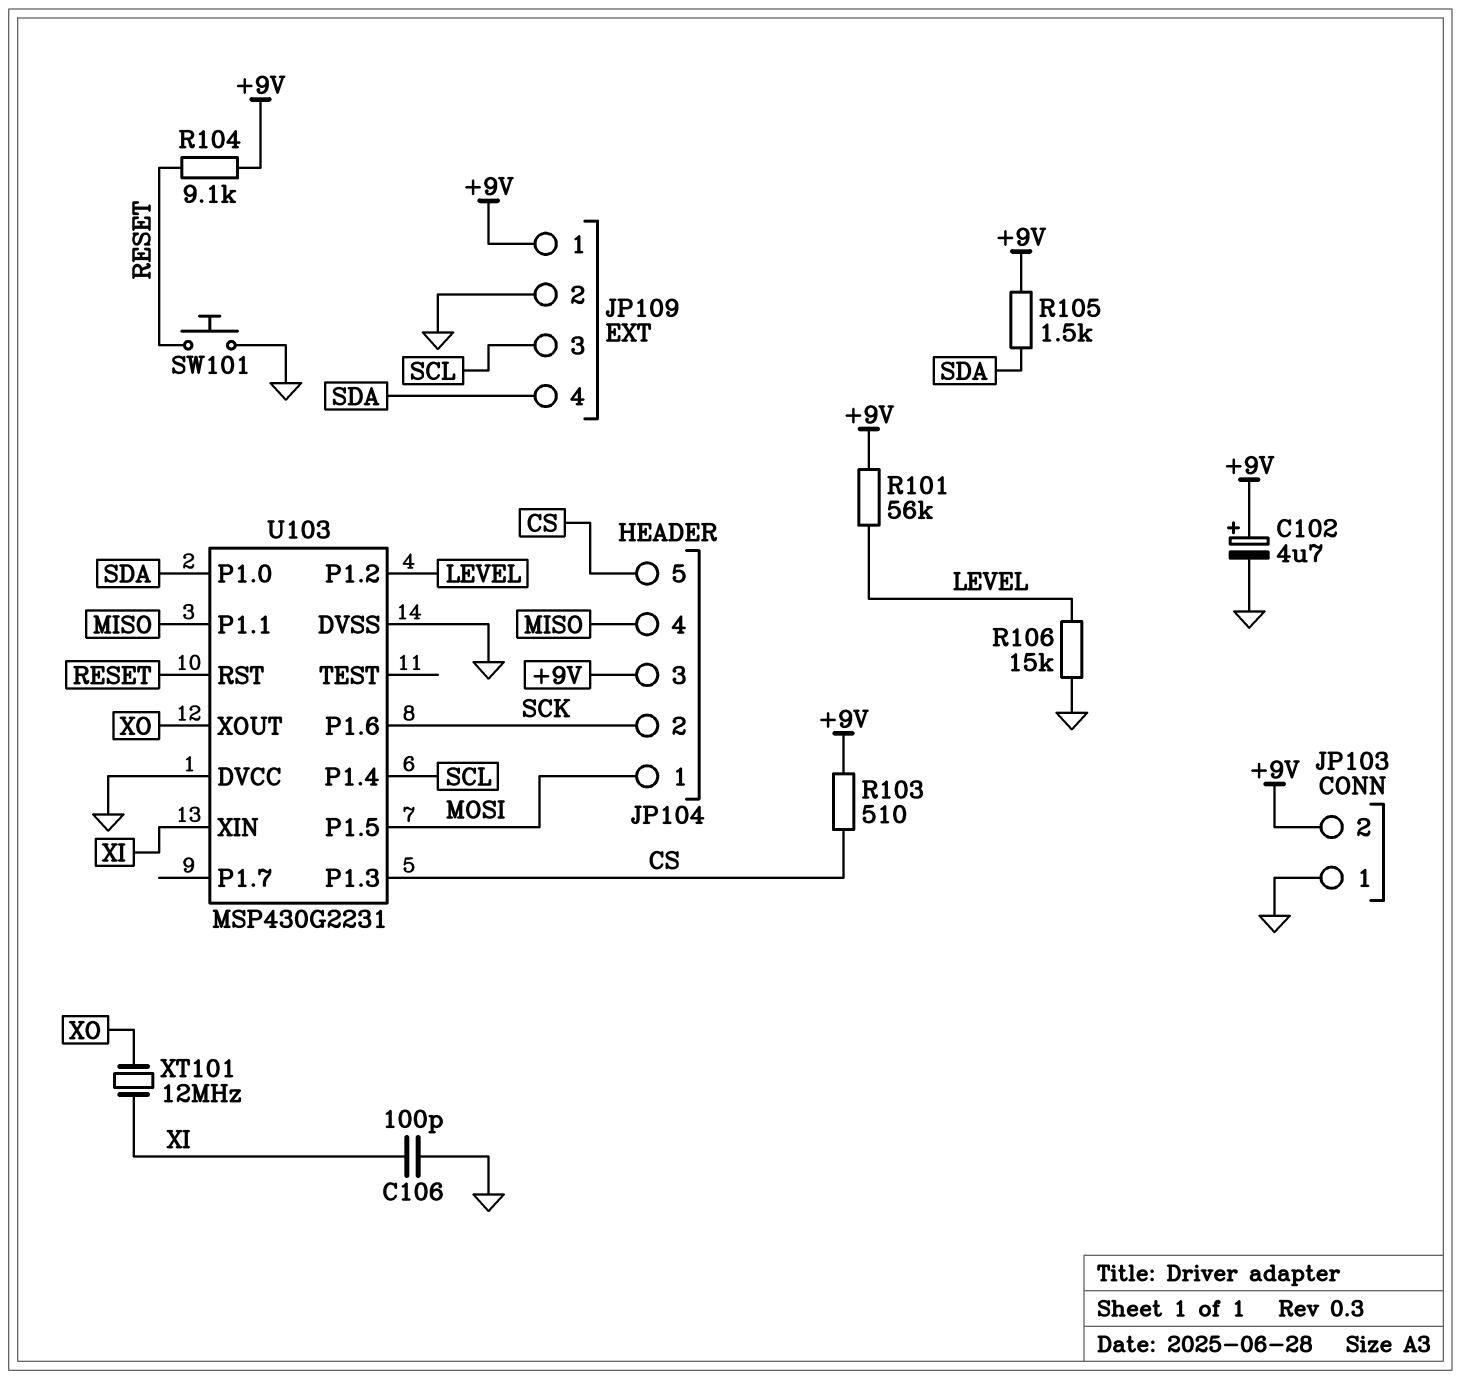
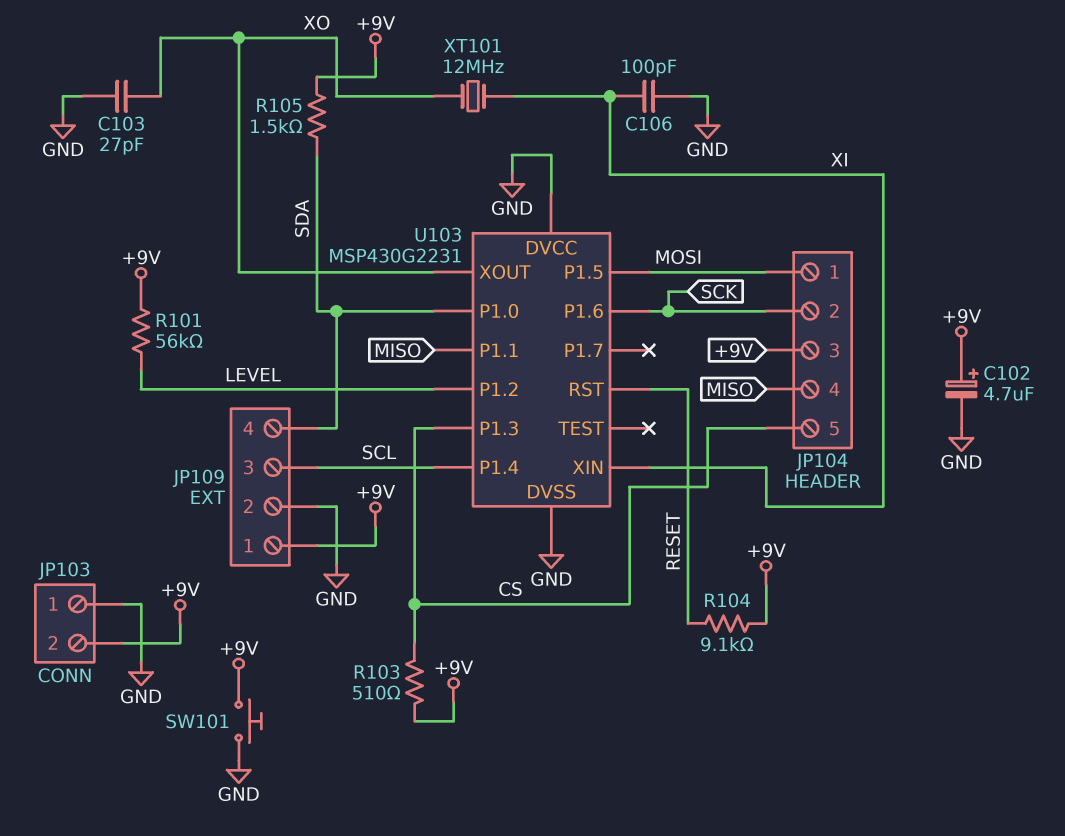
C103: none -> 27pF (GND, XO)
R106: 15k (GND, LEVEL) -> none
SW101: button (GND, RESET) -> button (+9V, GND)

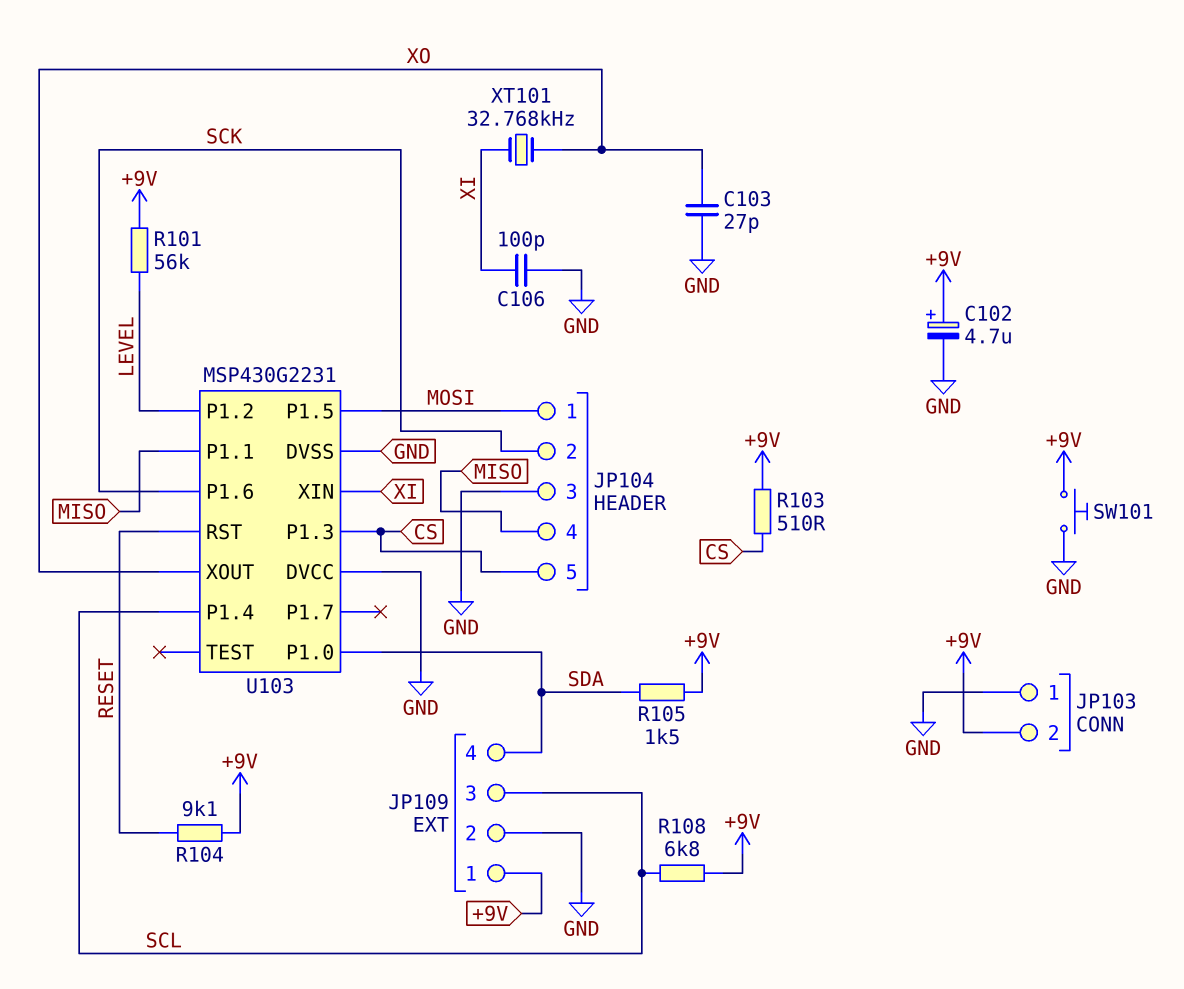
JP104 pin 3: +9V -> GND
R108: none -> 6.8k (+9V, SCL)
XT101: 12MHz (XI, XO) -> 32.768kHz (XI, XO)

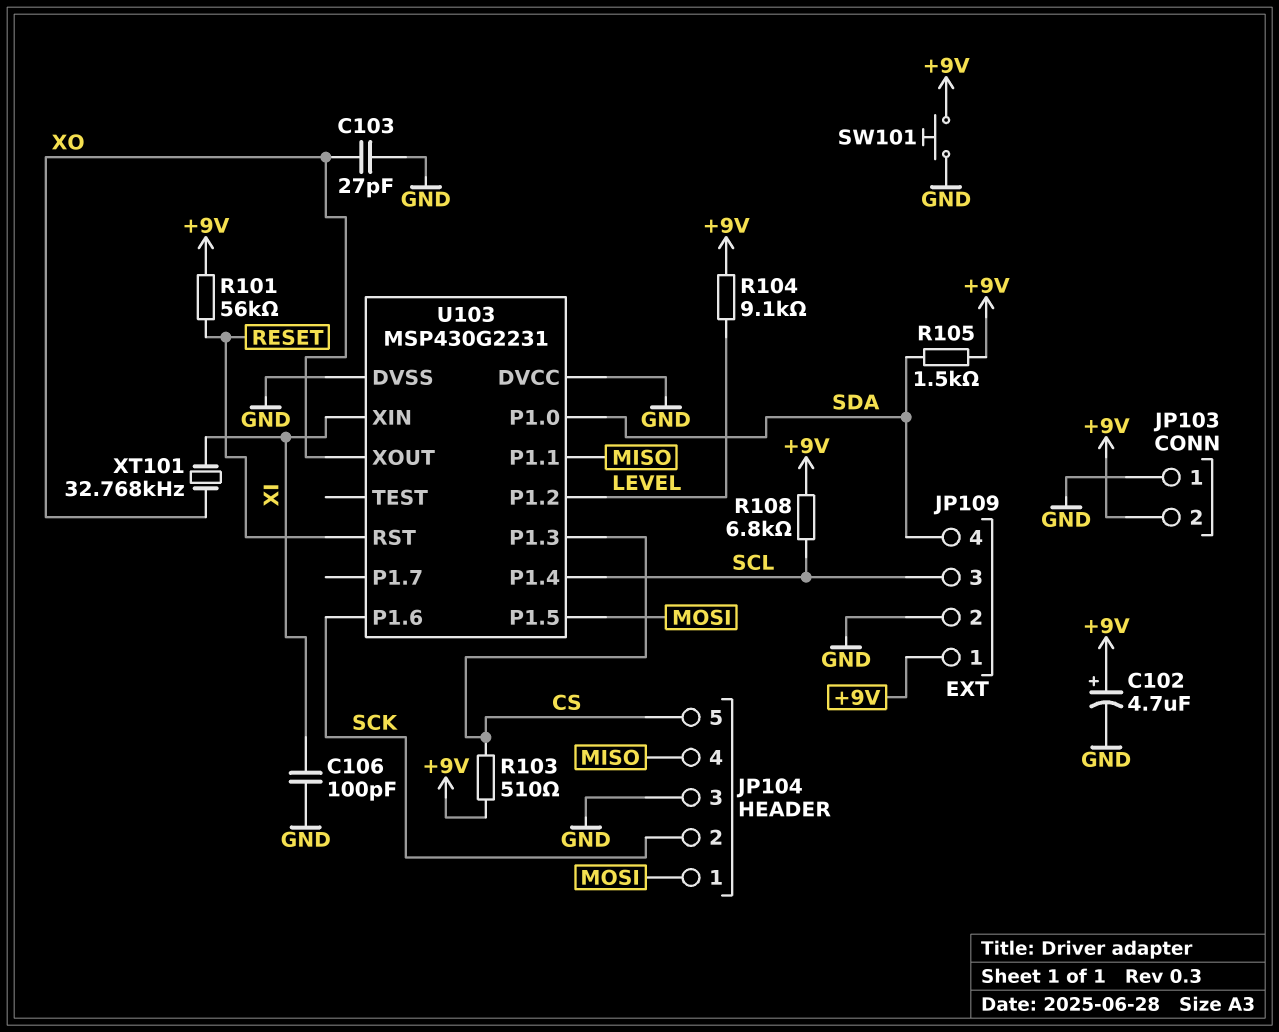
R101: 56k (+9V, LEVEL) -> 56k (+9V, RESET)
R104: 9.1k (+9V, RESET) -> 9.1k (+9V, LEVEL)

